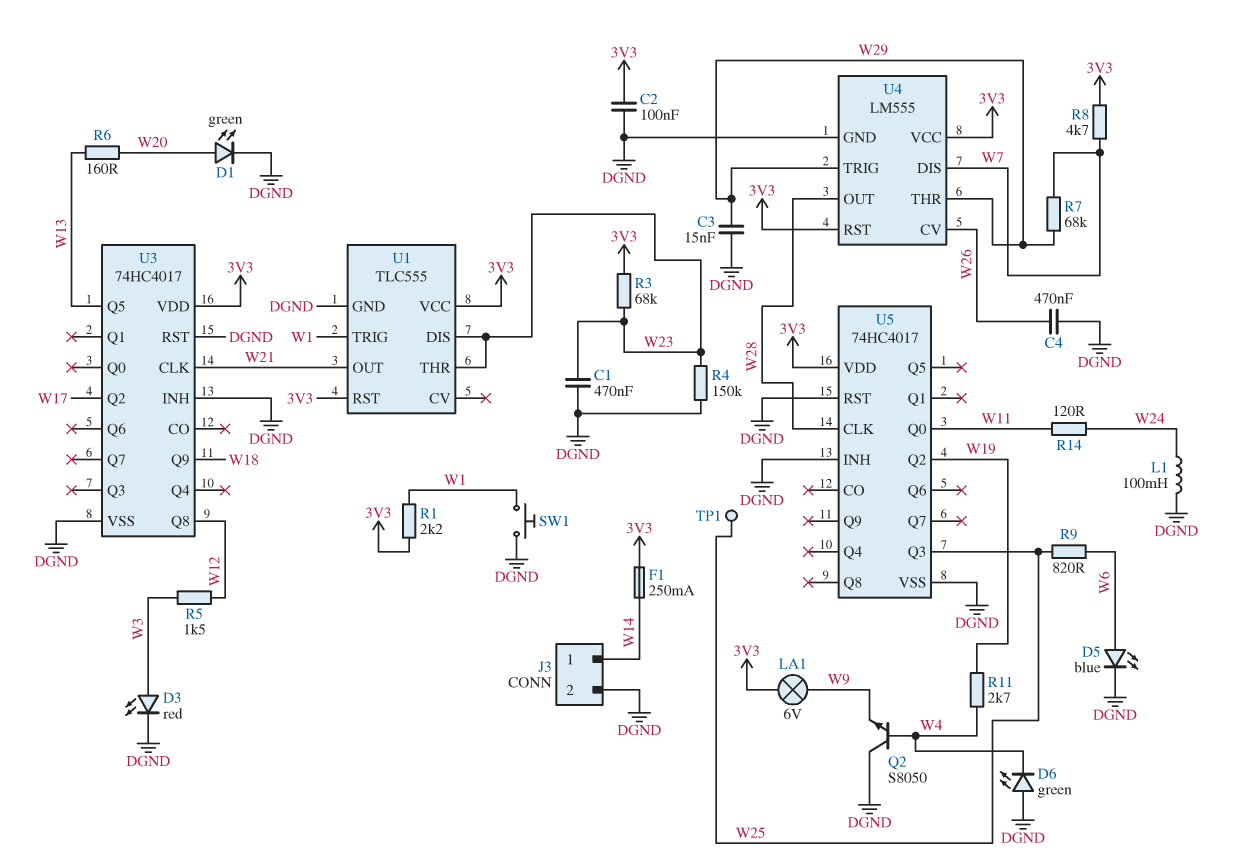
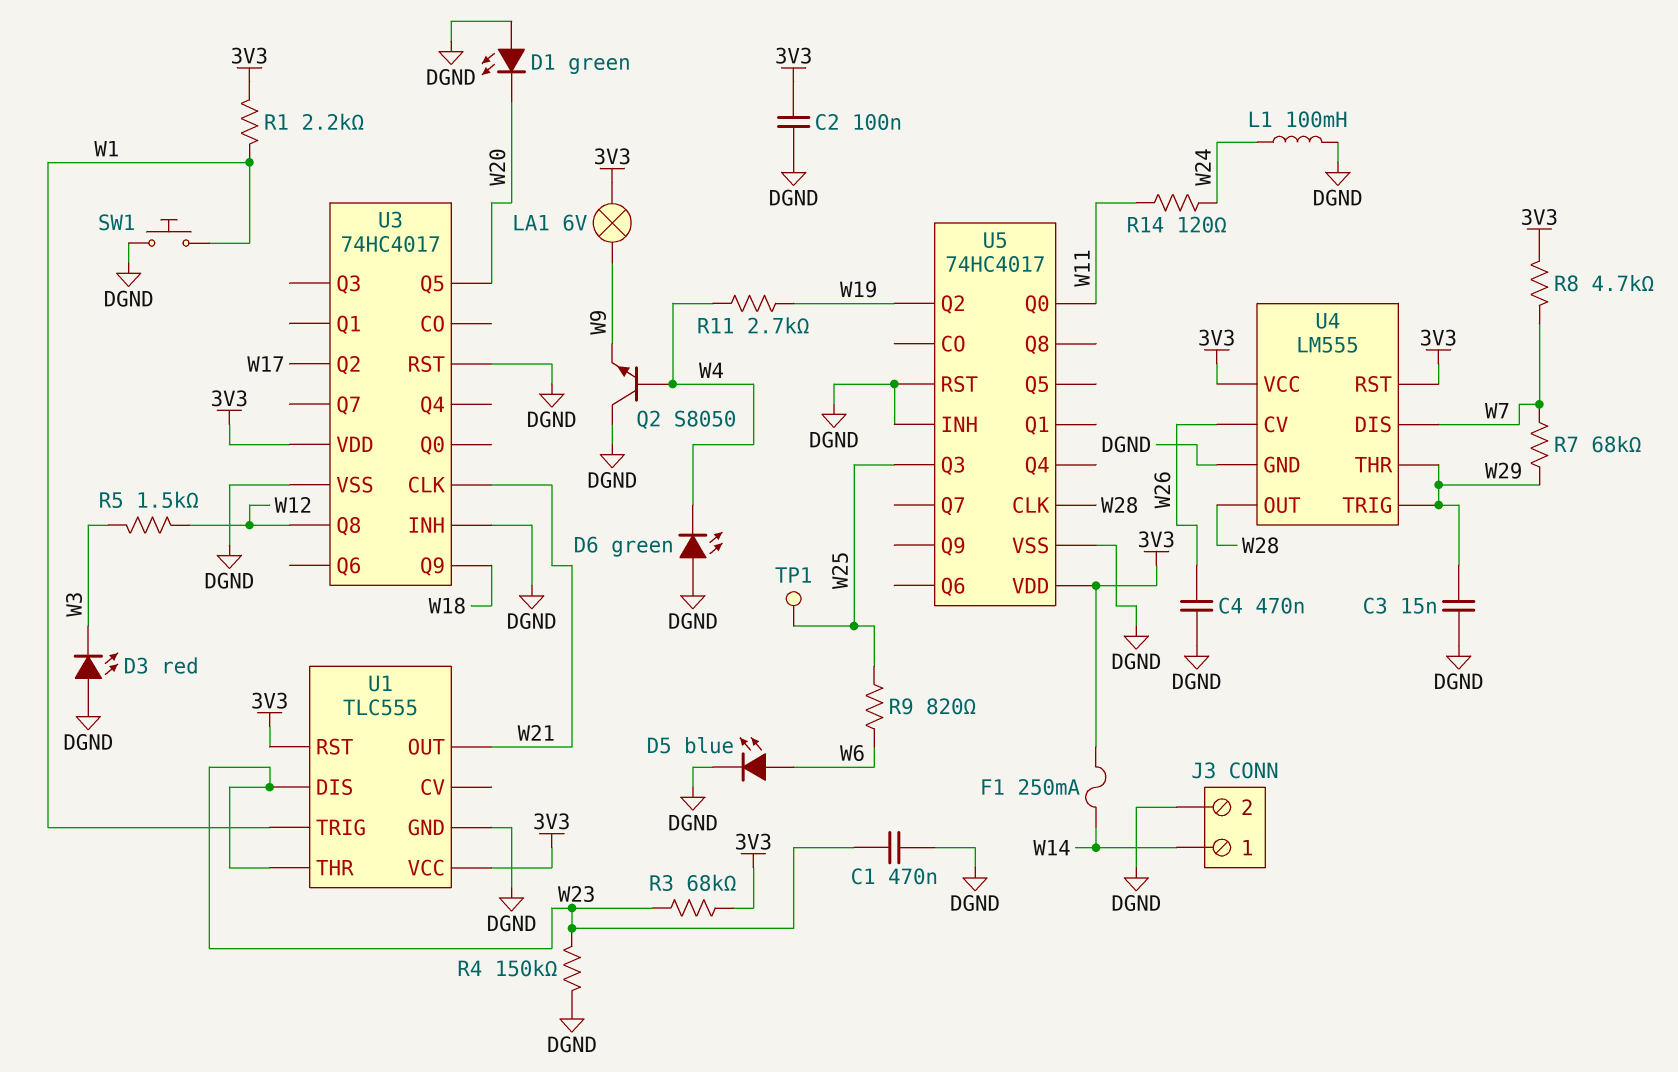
D1: LED green (A W20, K DGND) -> LED green (A DGND, K W20)
D3: LED red (A W3, K DGND) -> LED red (A DGND, K W3)
R6: 160 (W13, W20) -> none
U3 pin Q5: W13 -> W20

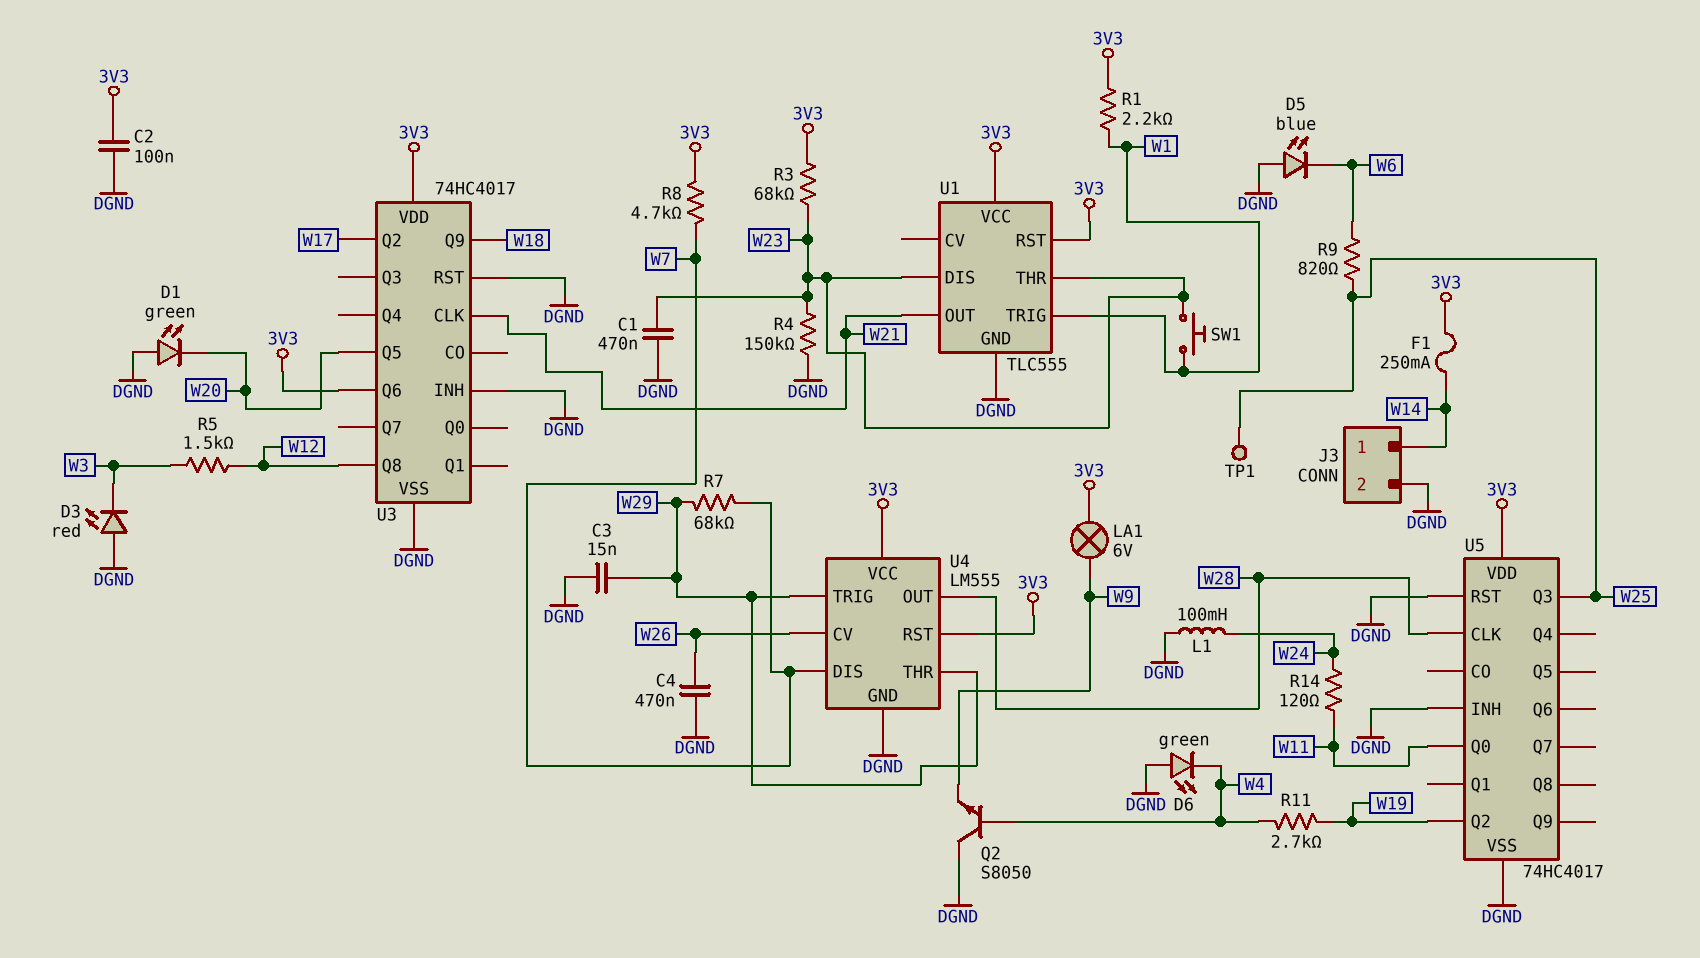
D5: LED blue (A W6, K DGND) -> LED blue (A DGND, K W6)
SW1: button (DGND, W1) -> button (W1, W23)
U3 pin Q6: none -> 3V3

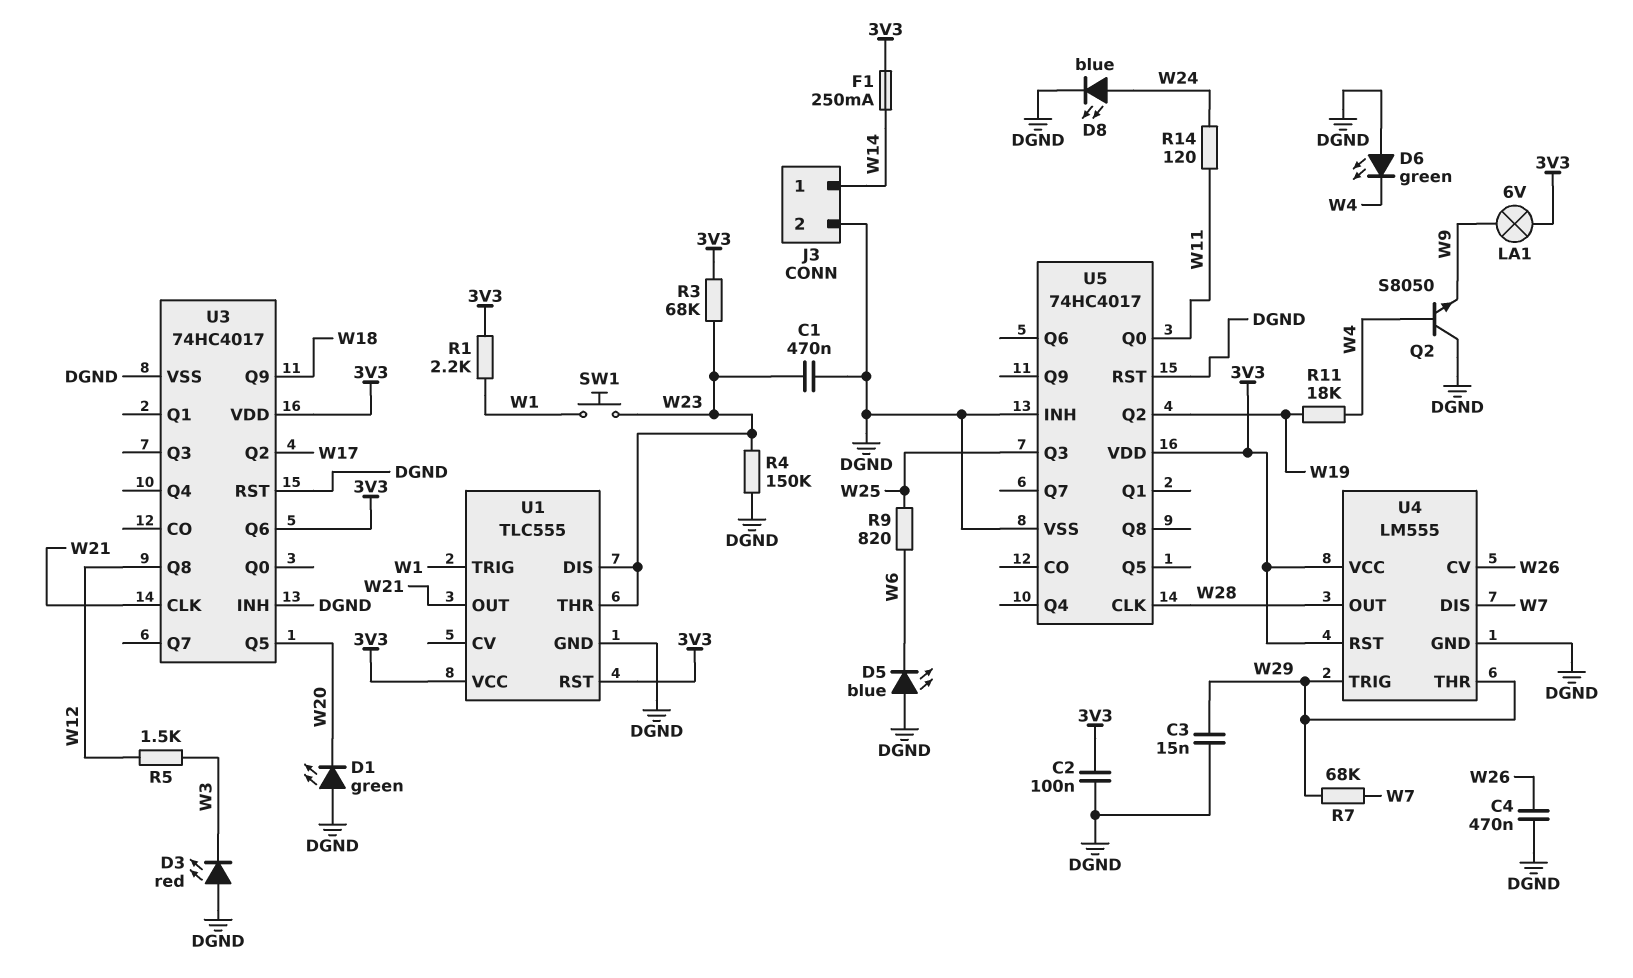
D8: none -> LED blue (A W24, K DGND)
L1: 100mH (DGND, W24) -> none
R8: 4.7k (3V3, W7) -> none
R11: 2.7k (W4, W19) -> 18k (W4, W19)
TP1: test point (W25) -> none

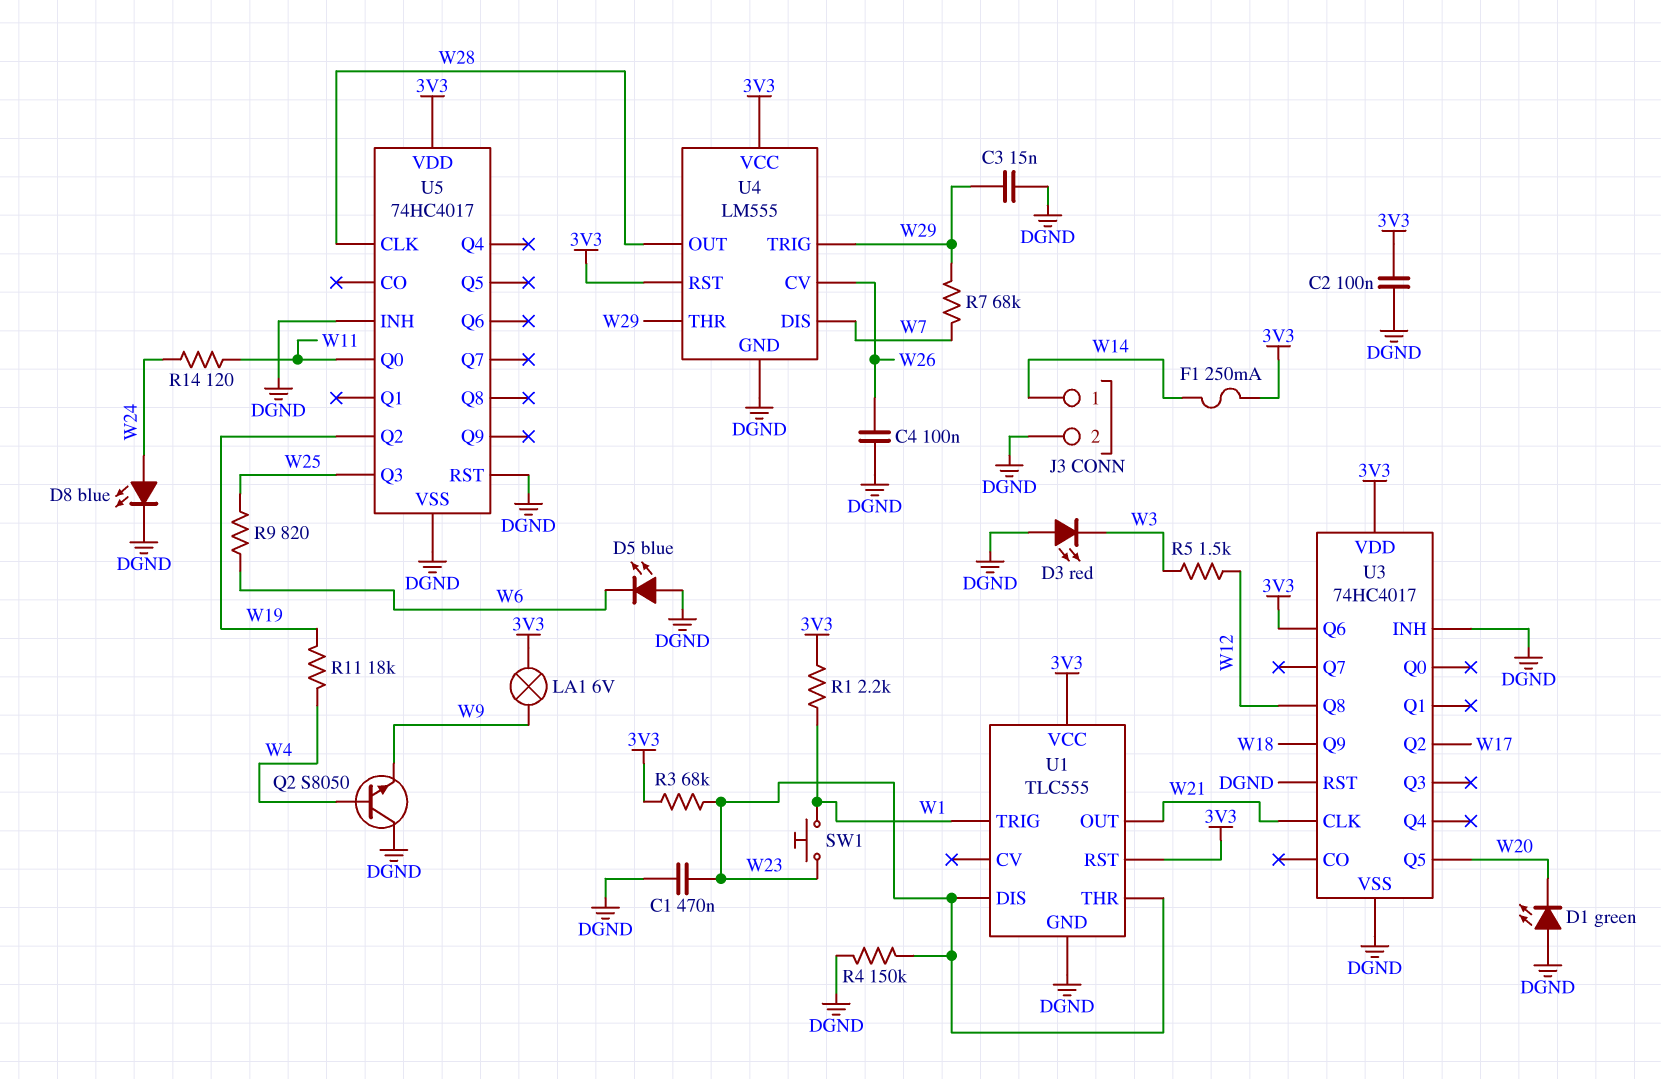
C4: 470nF (DGND, W26) -> 100nF (DGND, W26)
D6: LED green (A DGND, K W4) -> none

